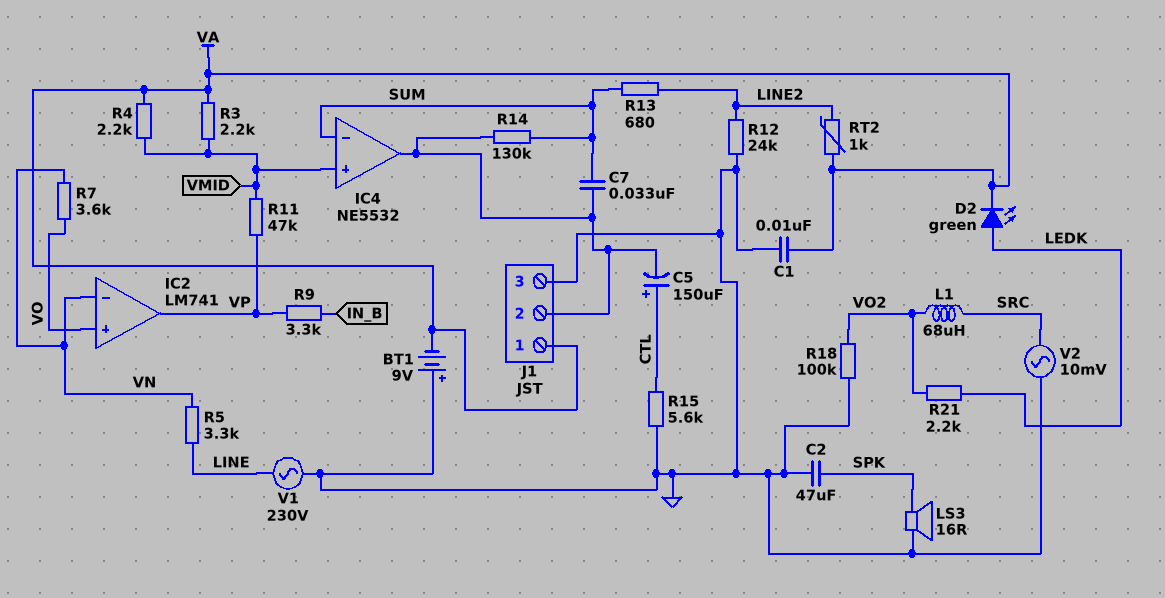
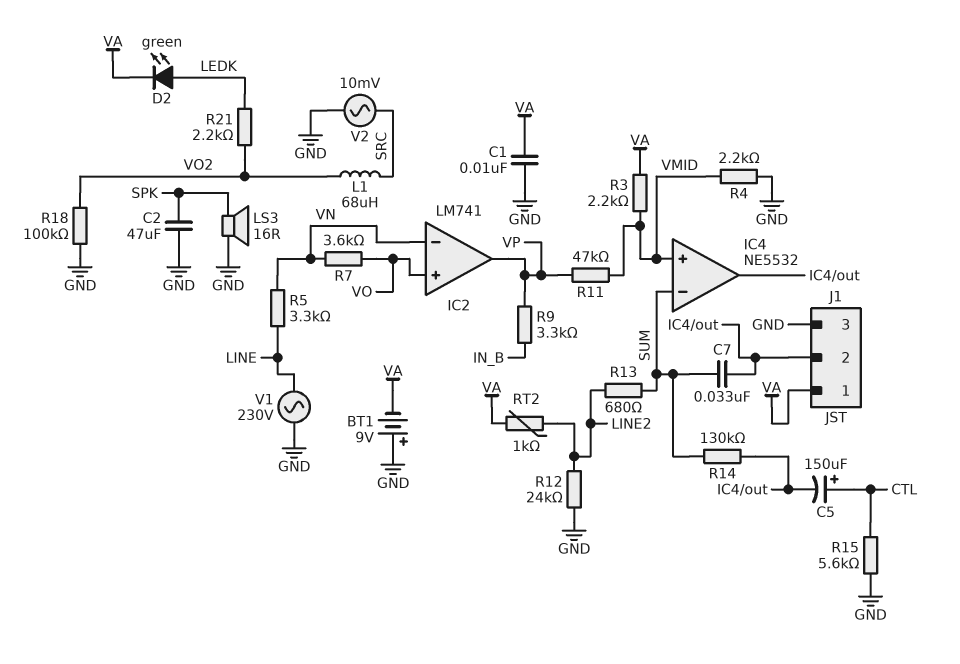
R4: 2.2k (VA, VMID) -> 2.2k (GND, VMID)

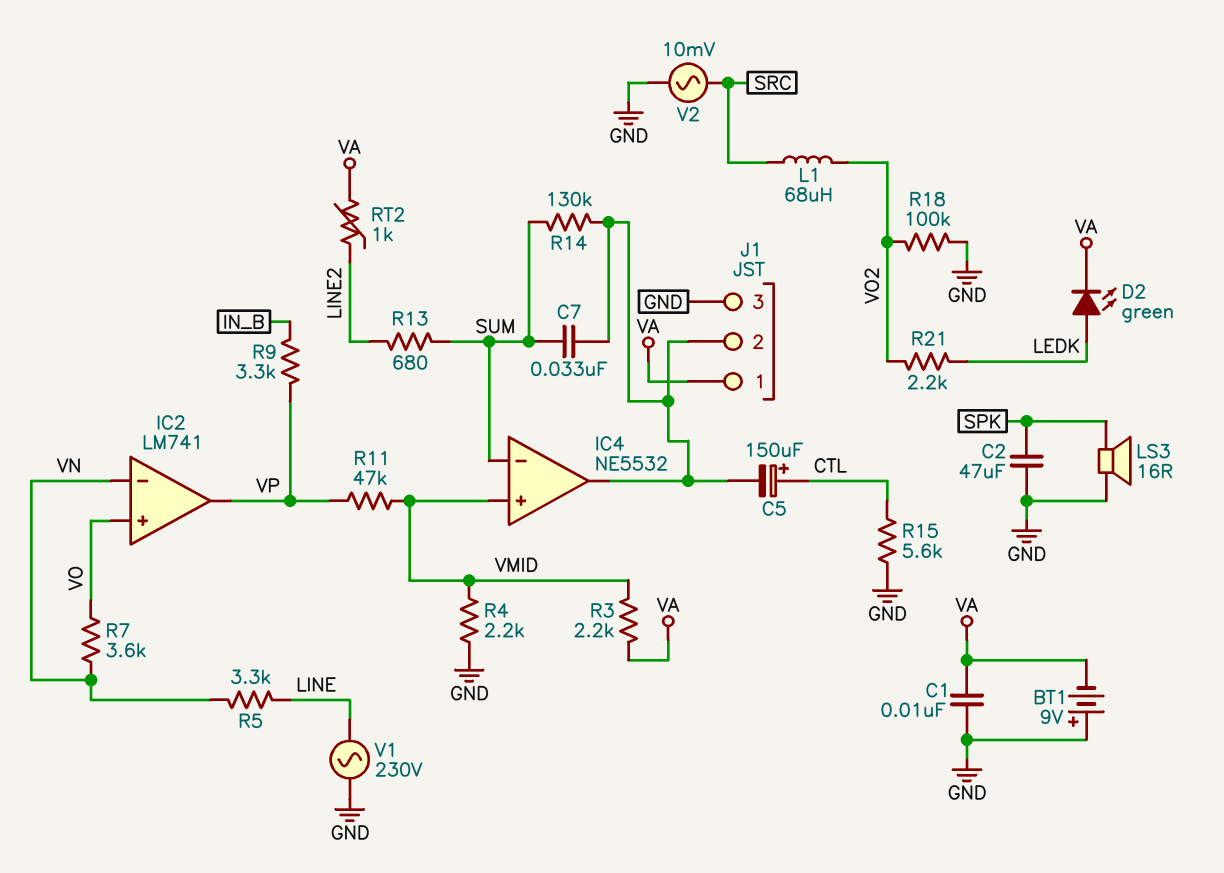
R12: 24k (GND, LINE2) -> none

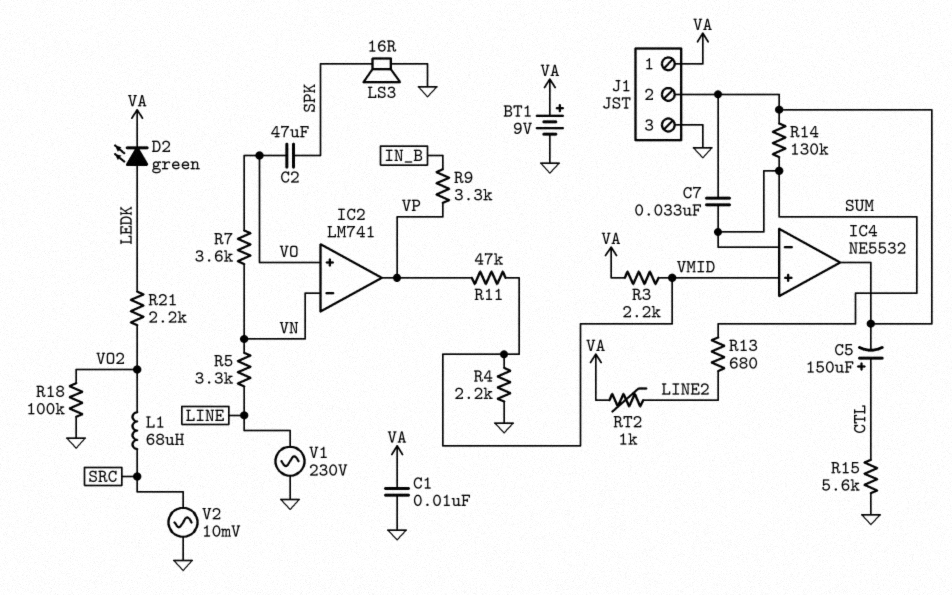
BT1: 9V (plus GND, minus VA) -> 9V (plus VA, minus GND)
C2: 47uF (GND, SPK) -> 47uF (SPK, VO)

